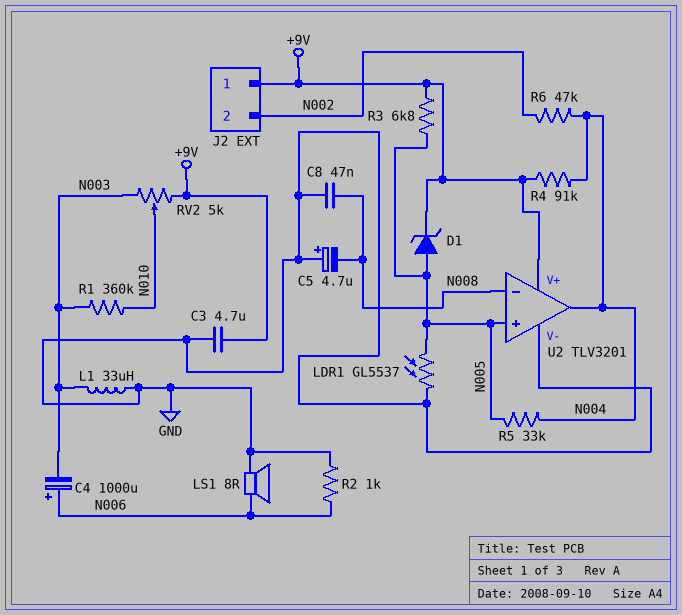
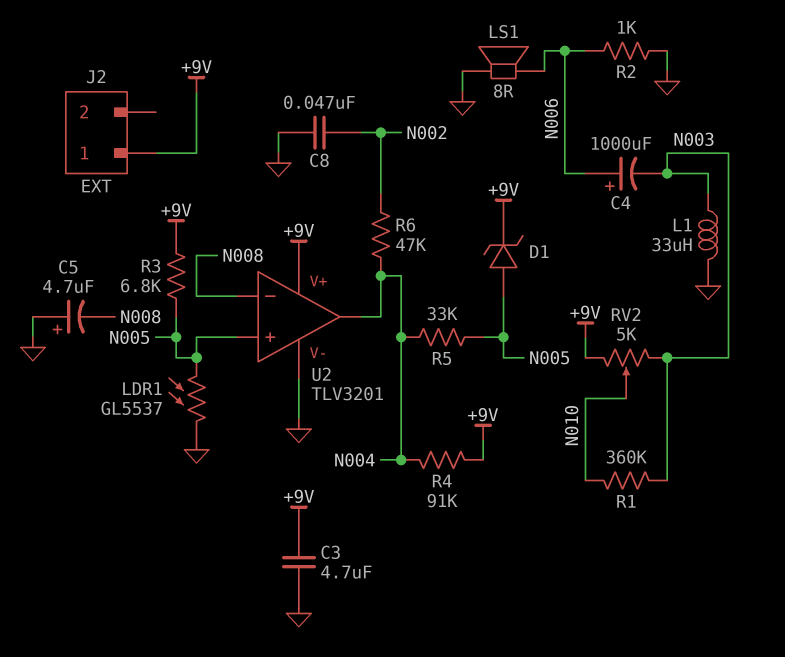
C8: 47nF (GND, N008) -> 47nF (GND, N002)
J2 pin 2: N002 -> none

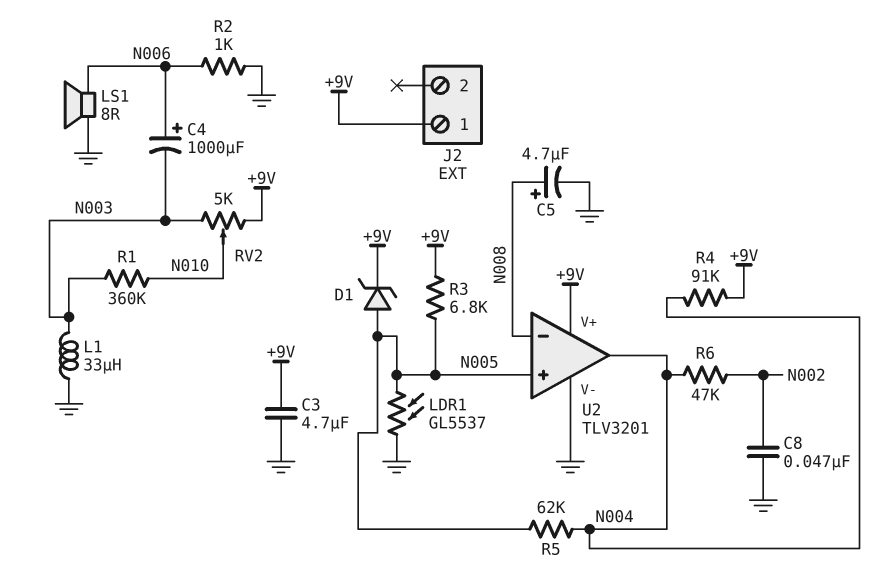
C5: 4.7uF (plus GND, minus N008) -> 4.7uF (plus N008, minus GND)
R5: 33k (N004, N005) -> 62k (N004, N005)

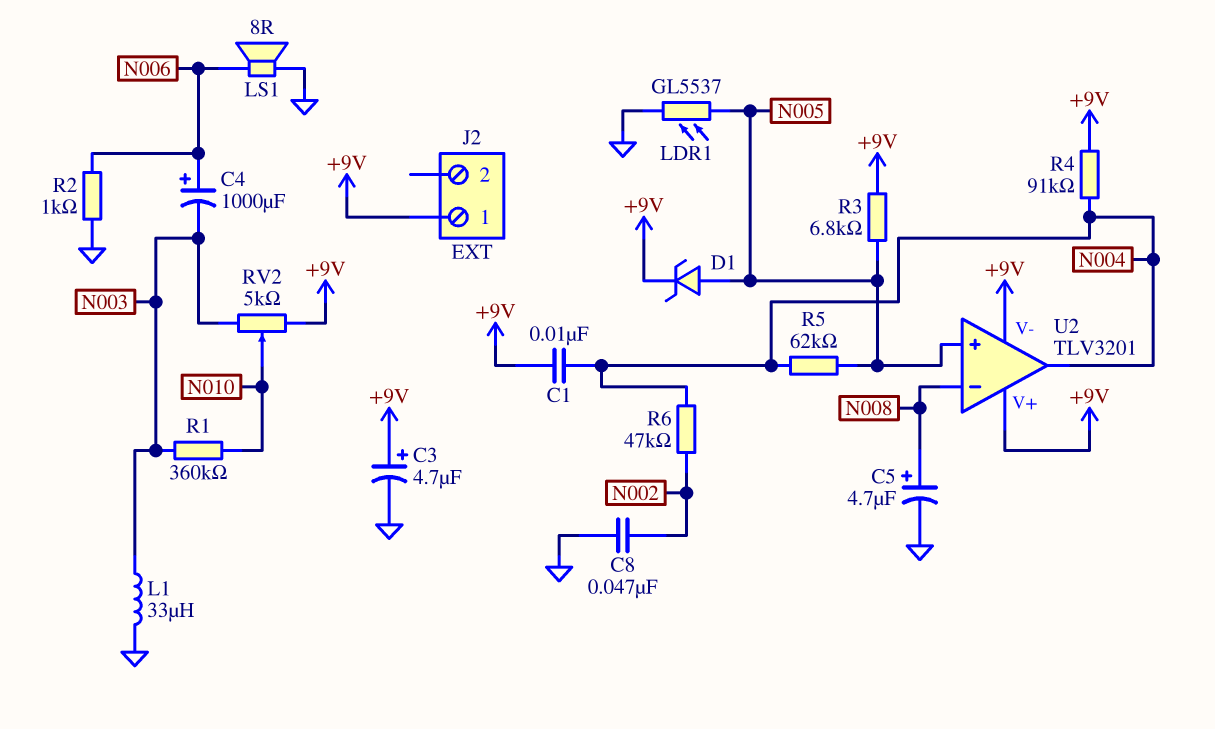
C1: none -> 10nF (+9V, N004)
C3: 4.7uF (+9V, GND) -> 4.7uF (plus +9V, minus GND)
U2 pin V-: GND -> +9V

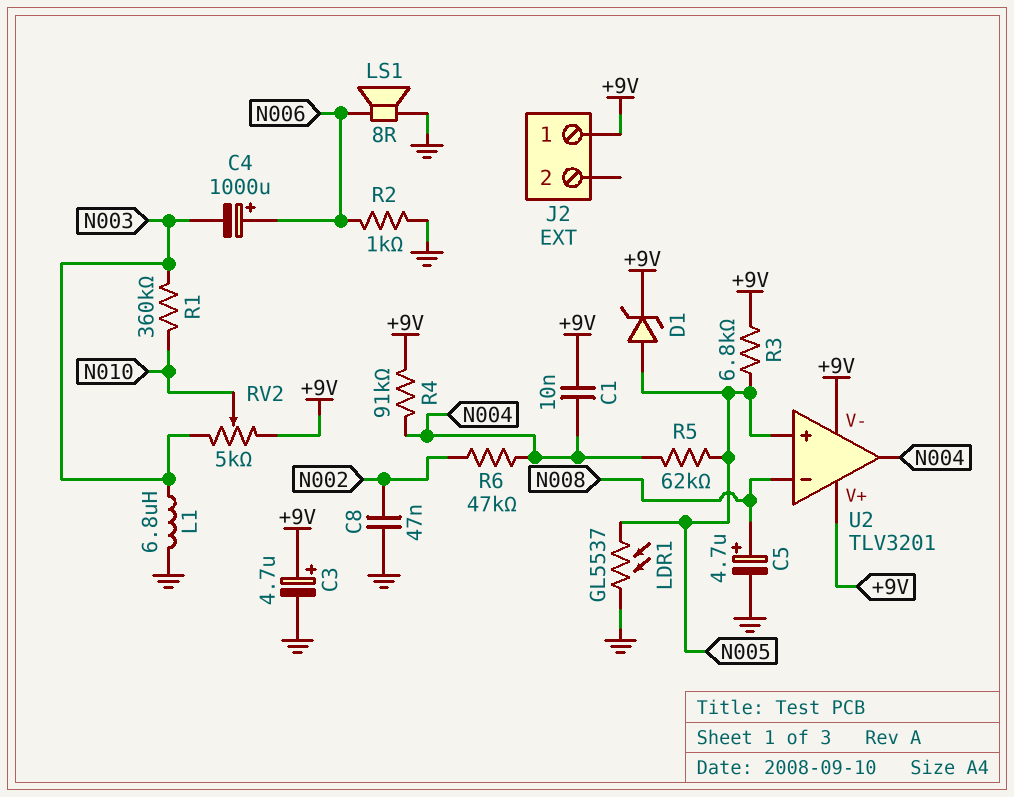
L1: 33uH (GND, N003) -> 6.8uH (GND, N003)

